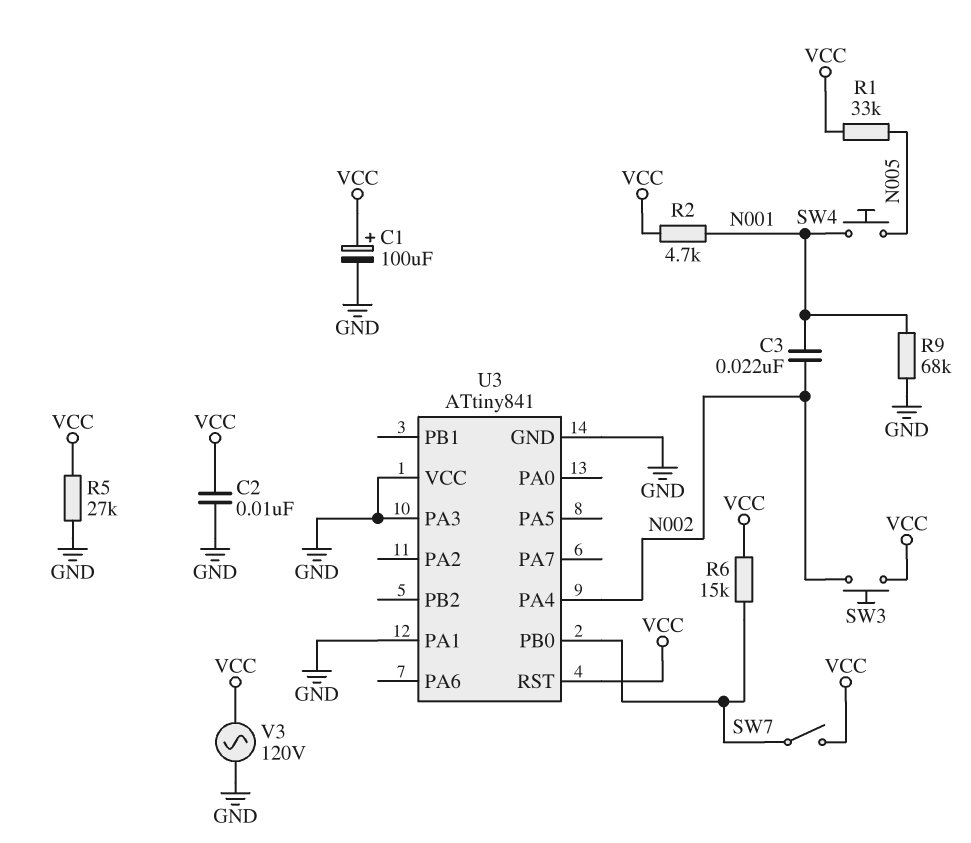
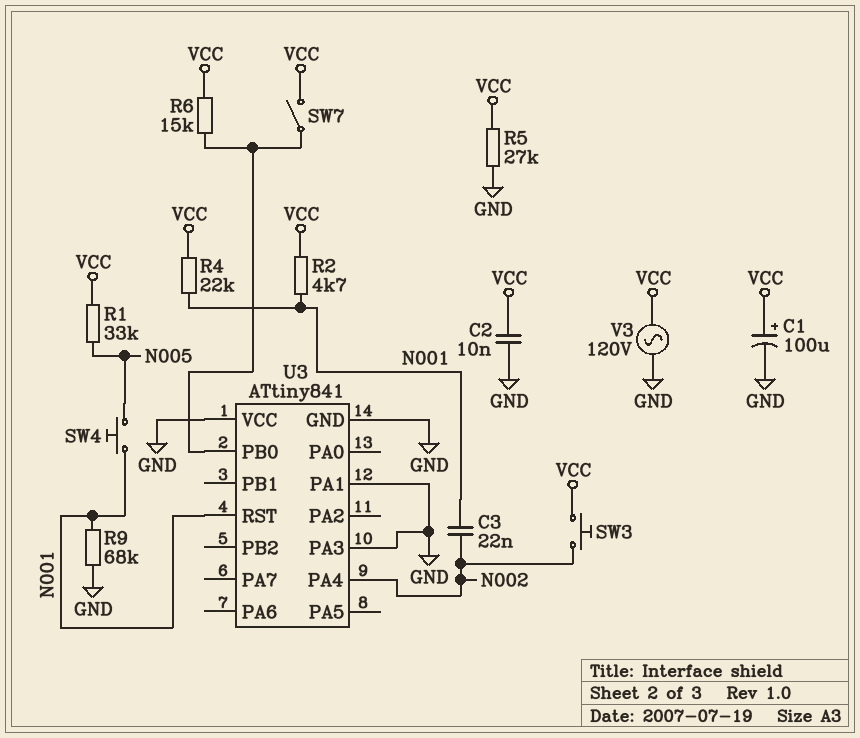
R4: none -> 22k (N001, VCC)
U3 pin RST: VCC -> N001

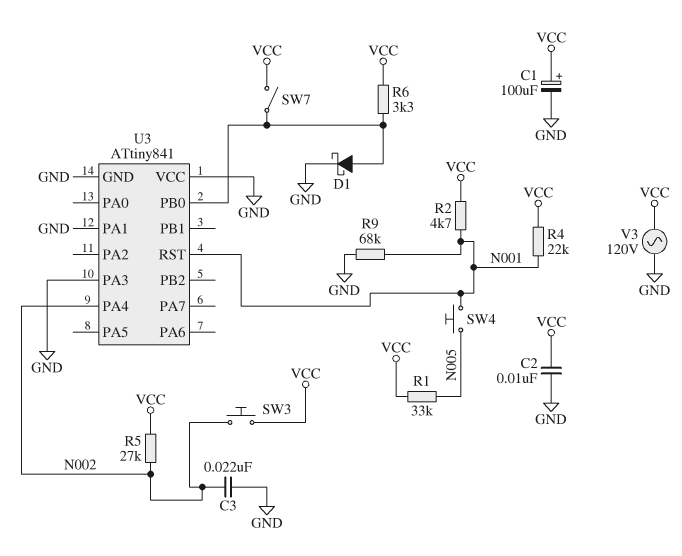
C3: 22nF (N001, N002) -> 22nF (GND, N002)
D1: none -> schottky (A U3/PB0, K GND)
R5: 27k (GND, VCC) -> 27k (N002, VCC)
R6: 15k (U3/PB0, VCC) -> 3.3k (U3/PB0, VCC)

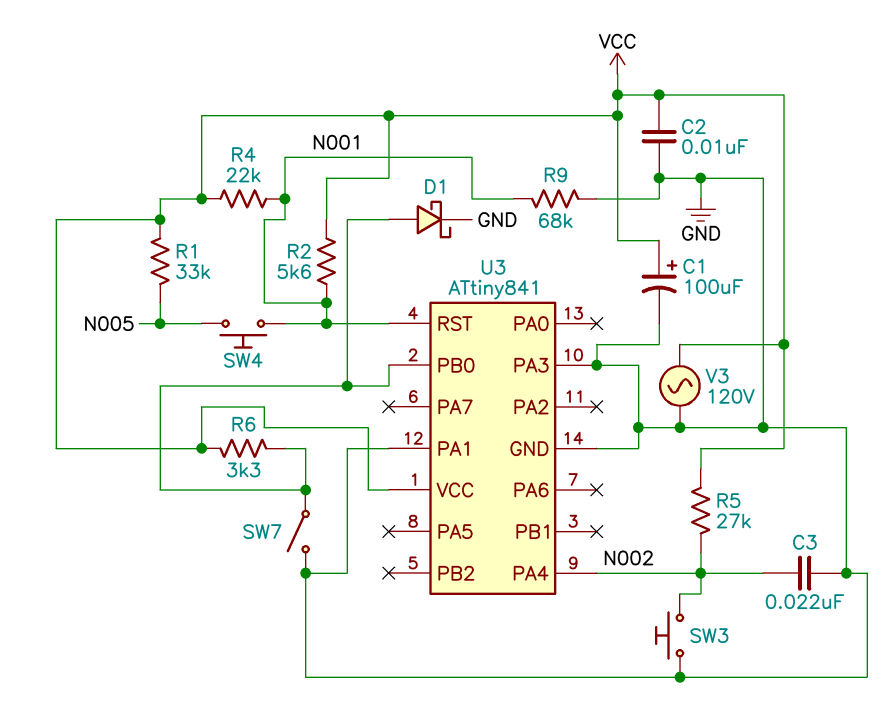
R2: 4.7k (N001, VCC) -> 5.6k (N001, VCC)
SW3: button (N002, VCC) -> button (GND, N002)
SW7: switch (U3/PB0, VCC) -> switch (GND, U3/PB0)
U3 pin VCC: GND -> VCC

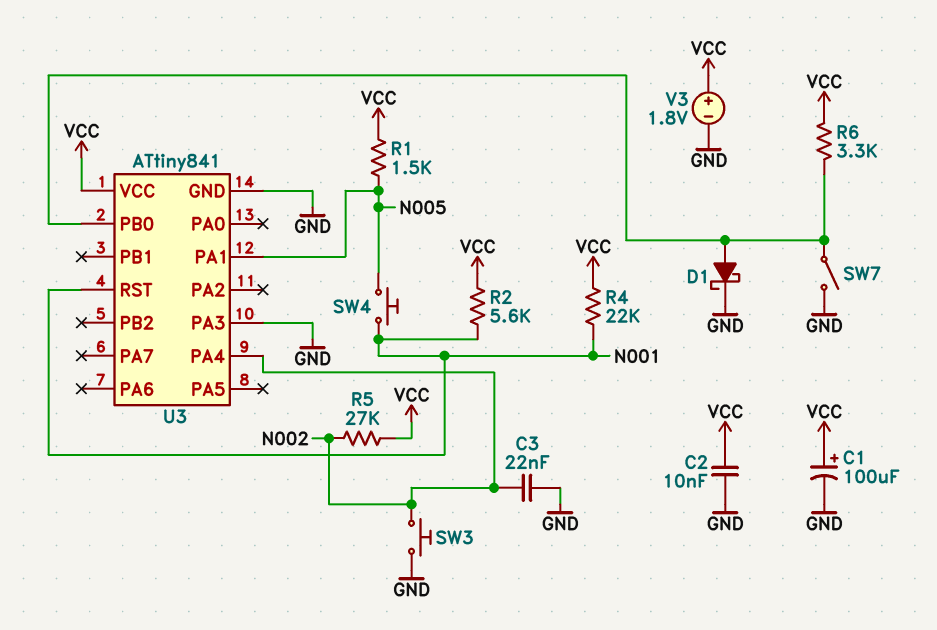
R1: 33k (N005, VCC) -> 1.5k (N005, VCC)
R9: 68k (GND, N001) -> none
U3 pin PA1: GND -> N005
V3: AC 120V (GND, VCC) -> 1.8V (plus VCC, minus GND)

